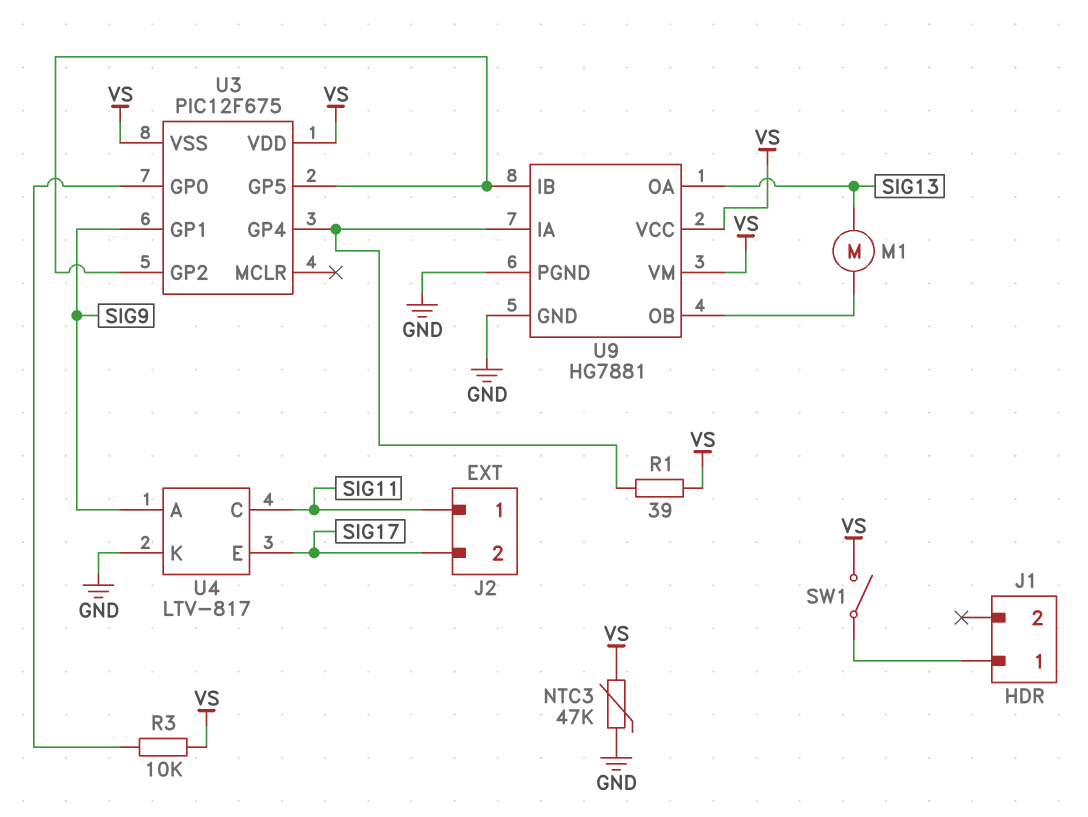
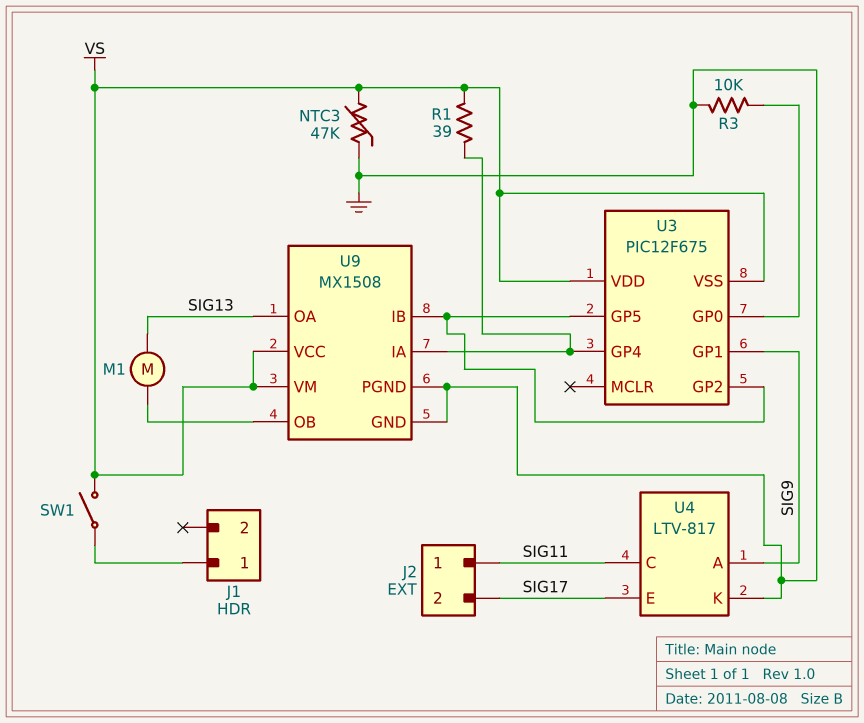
R3: 10k (U3/GP0, VS) -> 10k (GND, U3/GP0)
U9: HG7881 -> MX1508

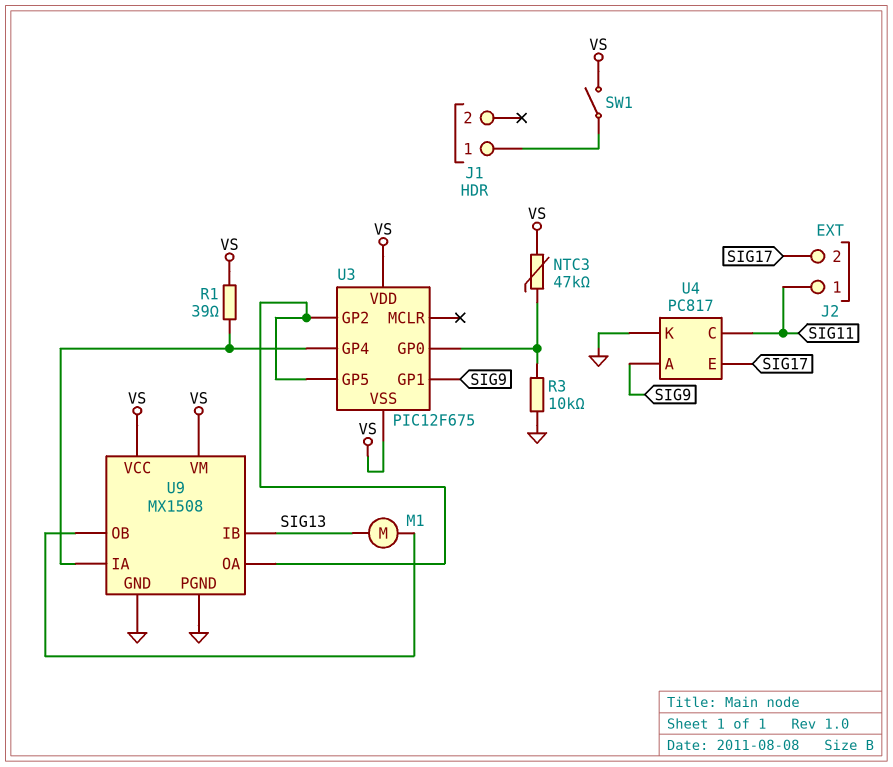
NTC3: 47k (GND, VS) -> 47k (U3/GP0, VS)
U4: LTV-817 -> PC817
U9 pin IB: U3/GP2 -> SIG13
U9 pin OA: SIG13 -> U3/GP2

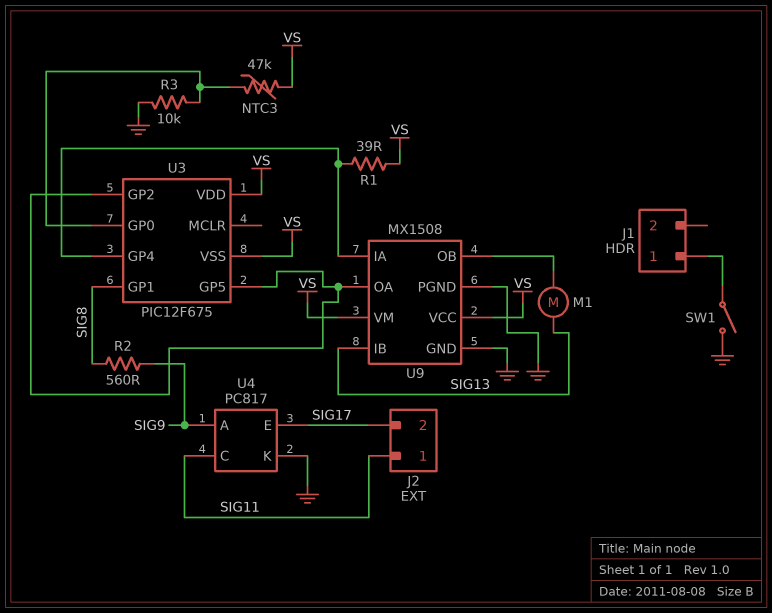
R2: none -> 560 (SIG8, SIG9)
SW1: switch (J1/1, VS) -> switch (GND, J1/1)
U3 pin GP1: SIG9 -> SIG8

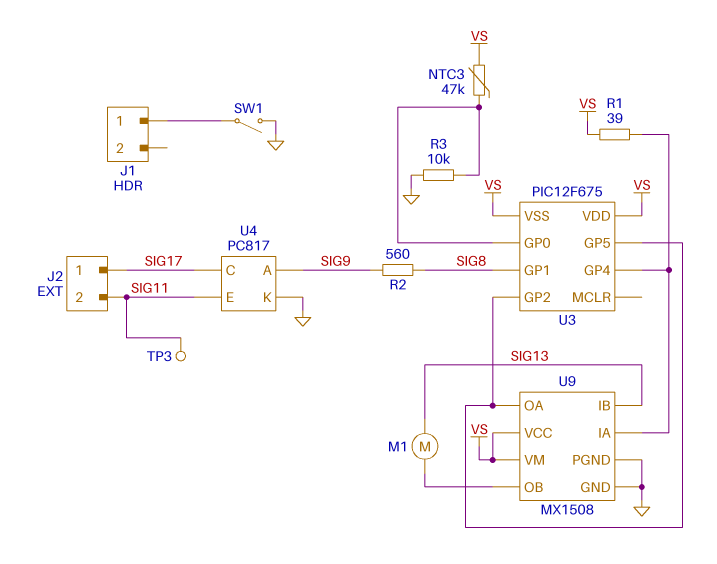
J2 pin 1: SIG11 -> SIG17
J2 pin 2: SIG17 -> SIG11
TP3: none -> test point (SIG11)
U4 pin C: SIG11 -> SIG17
U4 pin E: SIG17 -> SIG11

